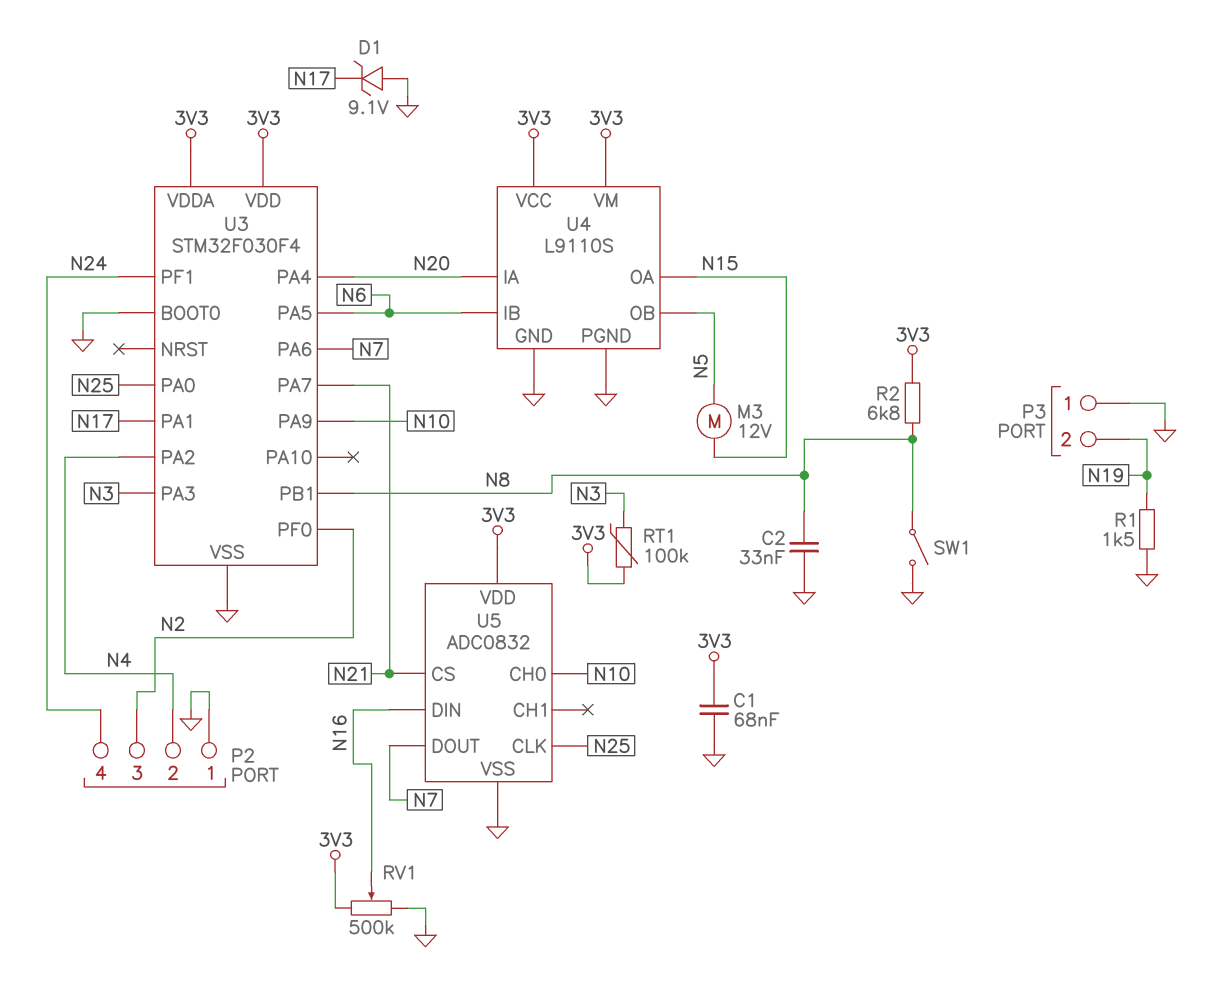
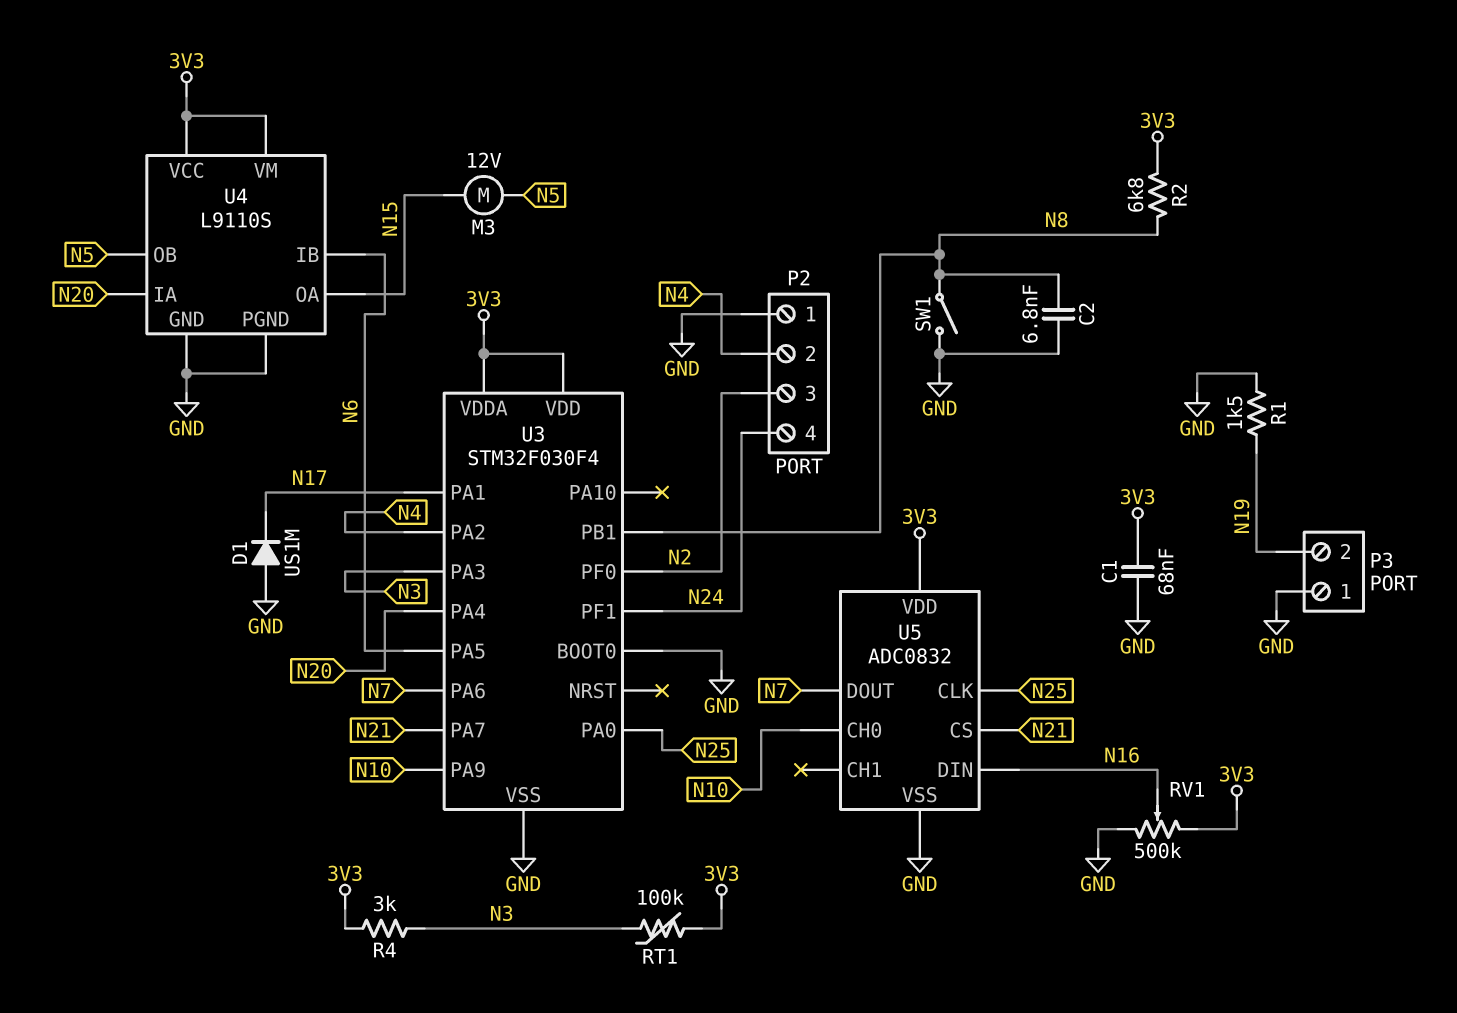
C2: 33nF (GND, N8) -> 6.8nF (GND, N8)
D1: zener 9.1V (A GND, K N17) -> diode US1M (A GND, K N17)
R4: none -> 3k (3V3, N3)

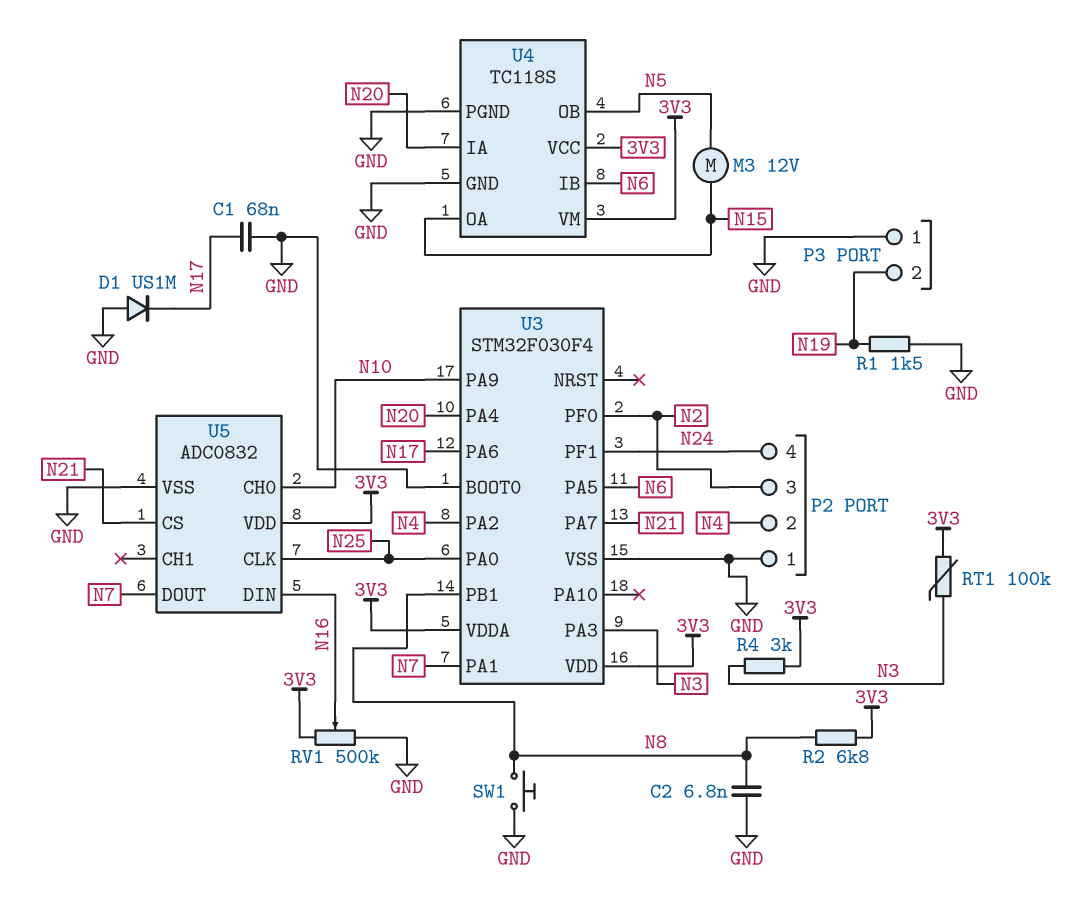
C1: 68nF (3V3, GND) -> 68nF (GND, N17)
SW1: switch (GND, N8) -> button (GND, N8)
U3 pin PA1: N17 -> N7
U3 pin PA6: N7 -> N17
U4: L9110S -> TC118S

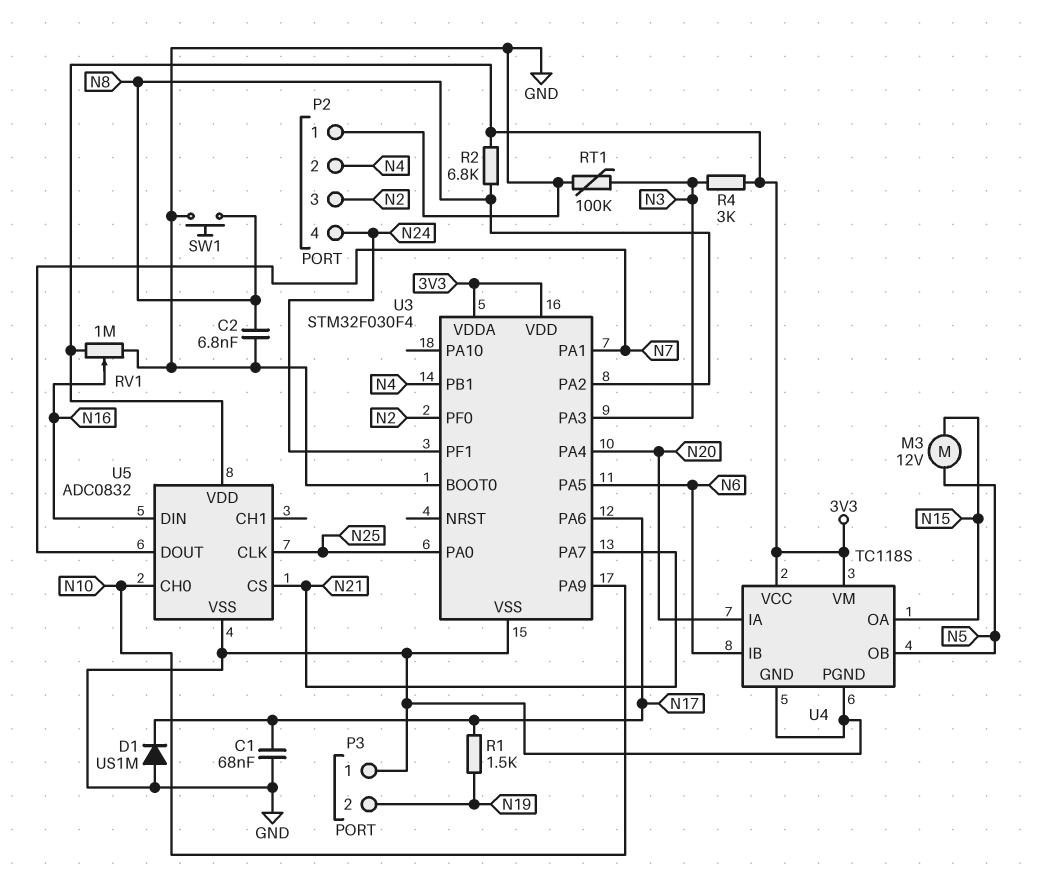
R1: 1.5k (GND, N19) -> 1.5k (N17, N19)
RT1: 100k (3V3, N3) -> 100k (GND, N3)
RV1: 500k (3V3, GND, wiper N16) -> 1M (3V3, GND, wiper N16)
U3 pin PA2: N4 -> N8
U3 pin PB1: N8 -> N4

